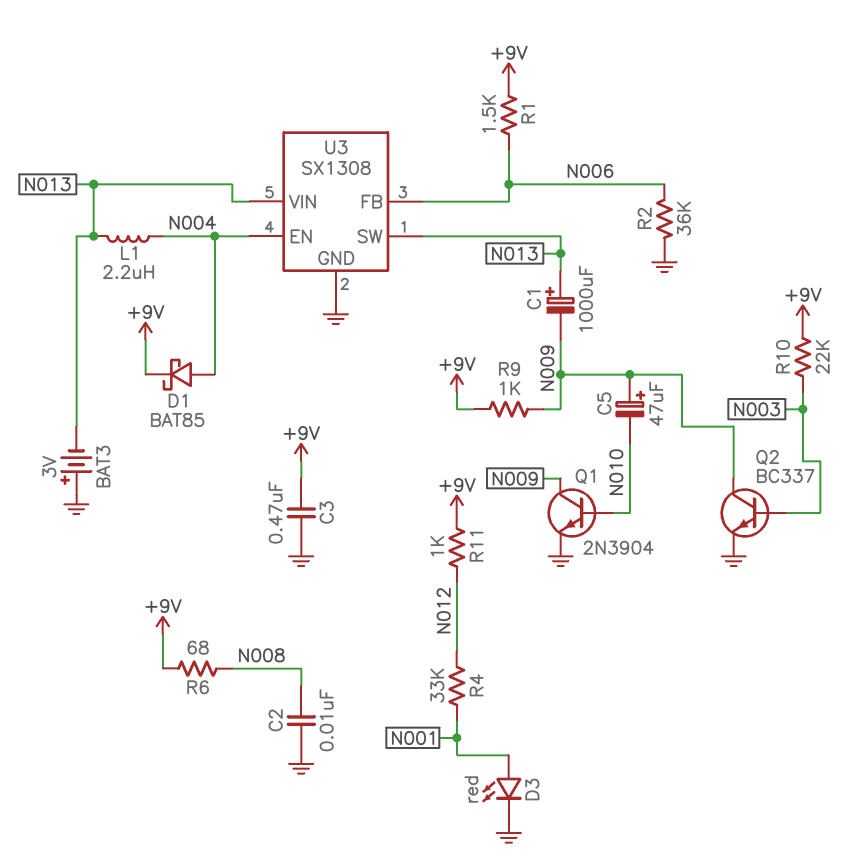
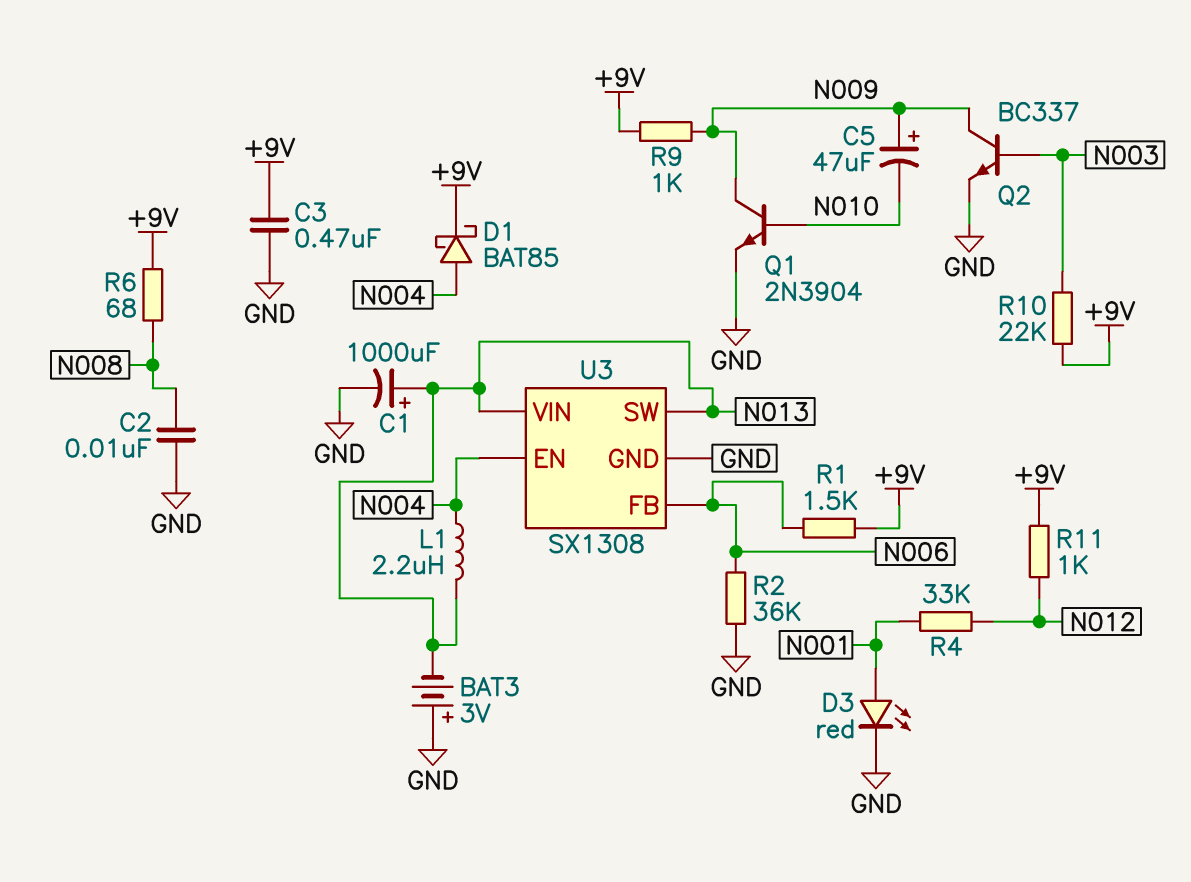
C1: 1000uF (plus N013, minus N009) -> 1000uF (plus N013, minus GND)

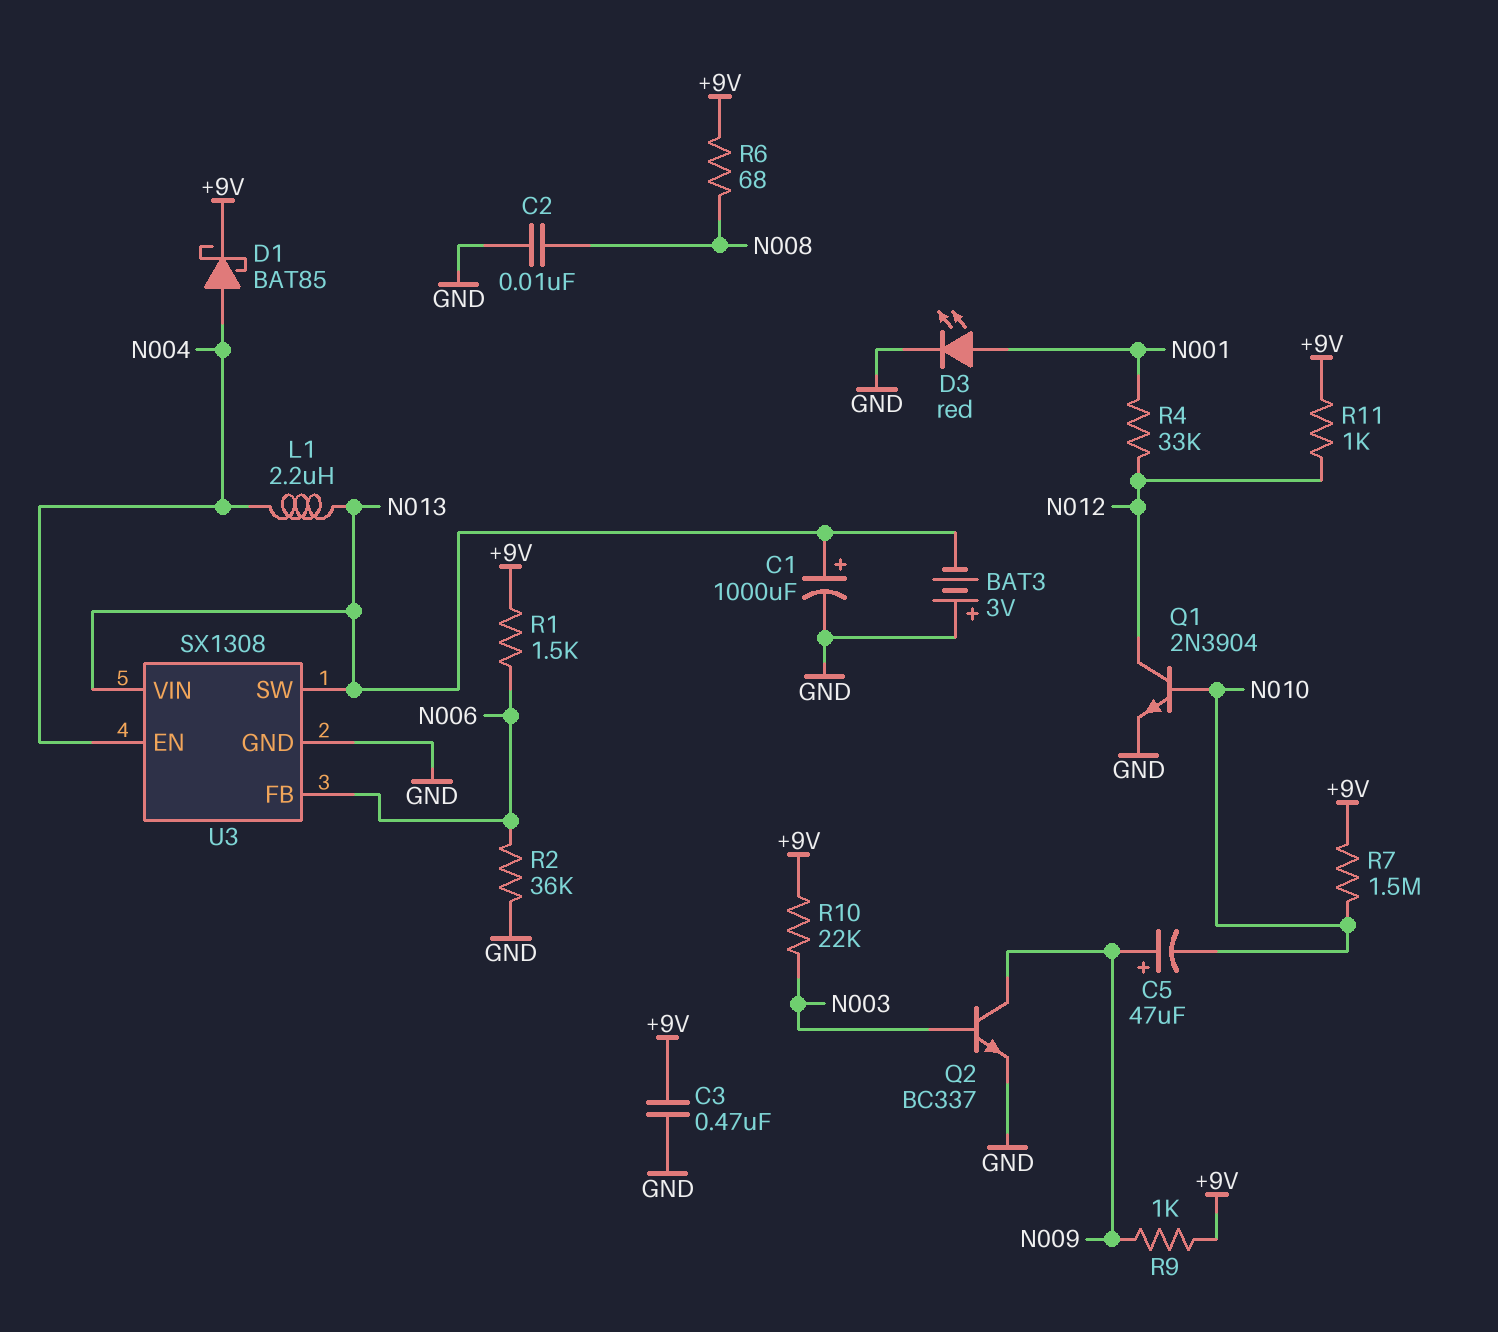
Q1: NPN 2N3904 (B N010, C N009, E GND) -> NPN 2N3904 (B N010, C N012, E GND)
R7: none -> 1.5M (+9V, N010)

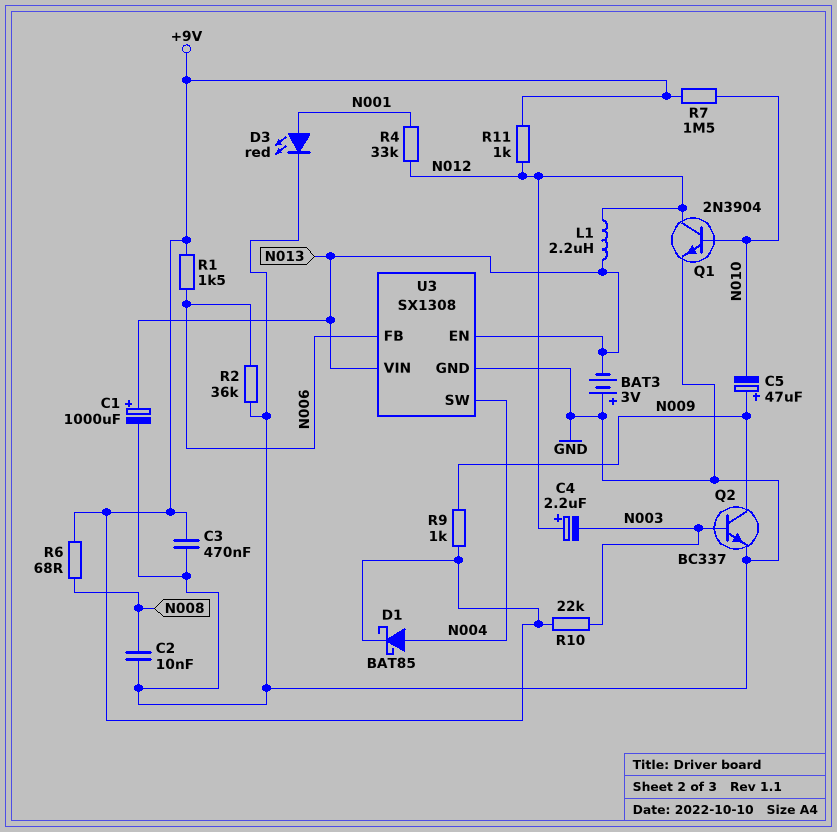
C4: none -> 2.2uF (plus N012, minus N003)
L1: 2.2uH (N004, N013) -> 2.2uH (N012, N013)
U3 pin EN: N004 -> N013
U3 pin SW: N013 -> N004

